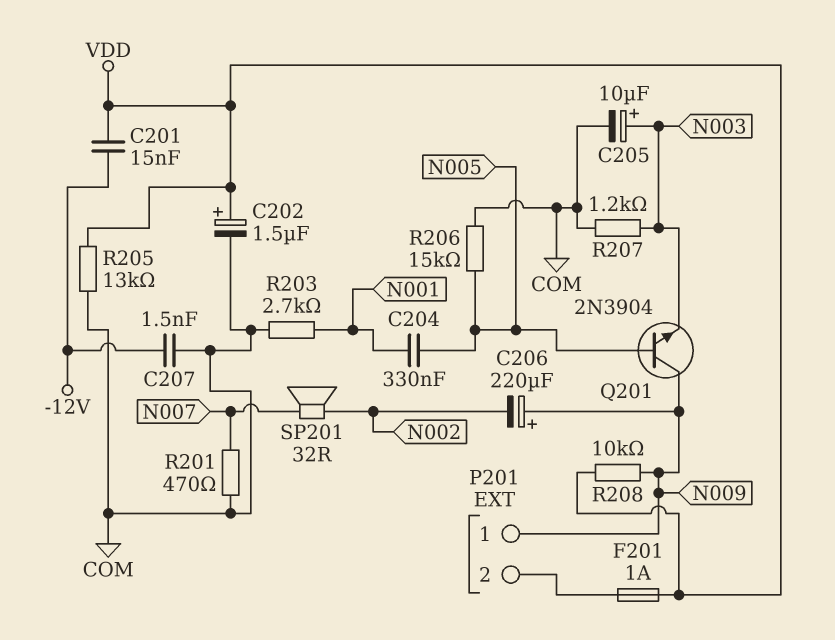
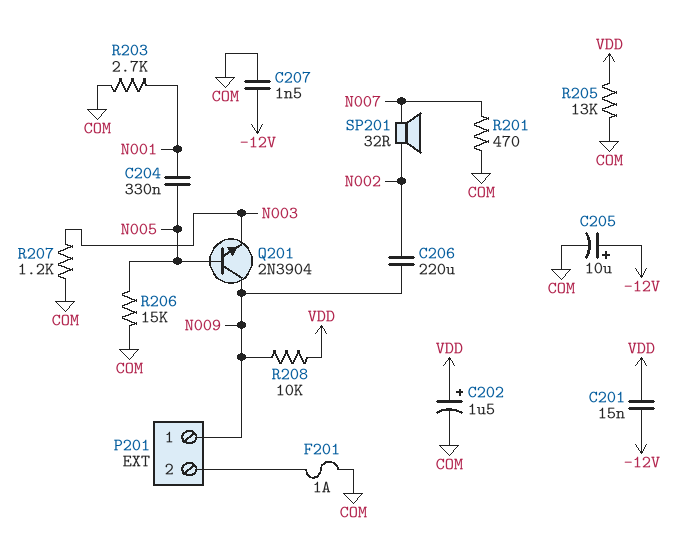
C205: 10uF (plus N003, minus COM) -> 10uF (plus -12V, minus COM)
C206: 220uF (plus N009, minus N002) -> 220uF (N002, N009)
F201: 1A (P201/2, VDD) -> 1A (COM, P201/2)

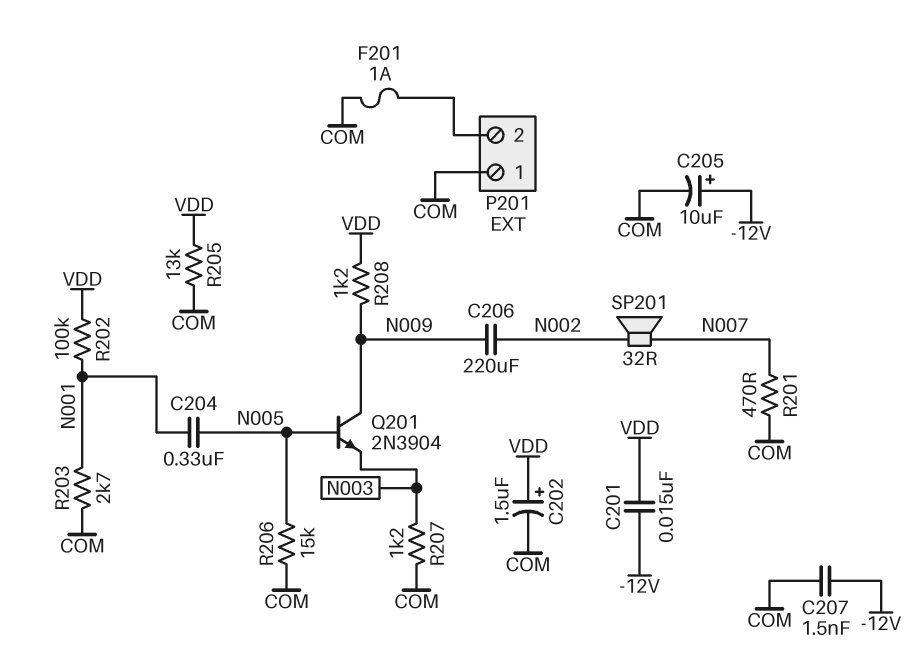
P201 pin 1: N009 -> COM
R202: none -> 100k (N001, VDD)
R208: 10k (N009, VDD) -> 1.2k (N009, VDD)

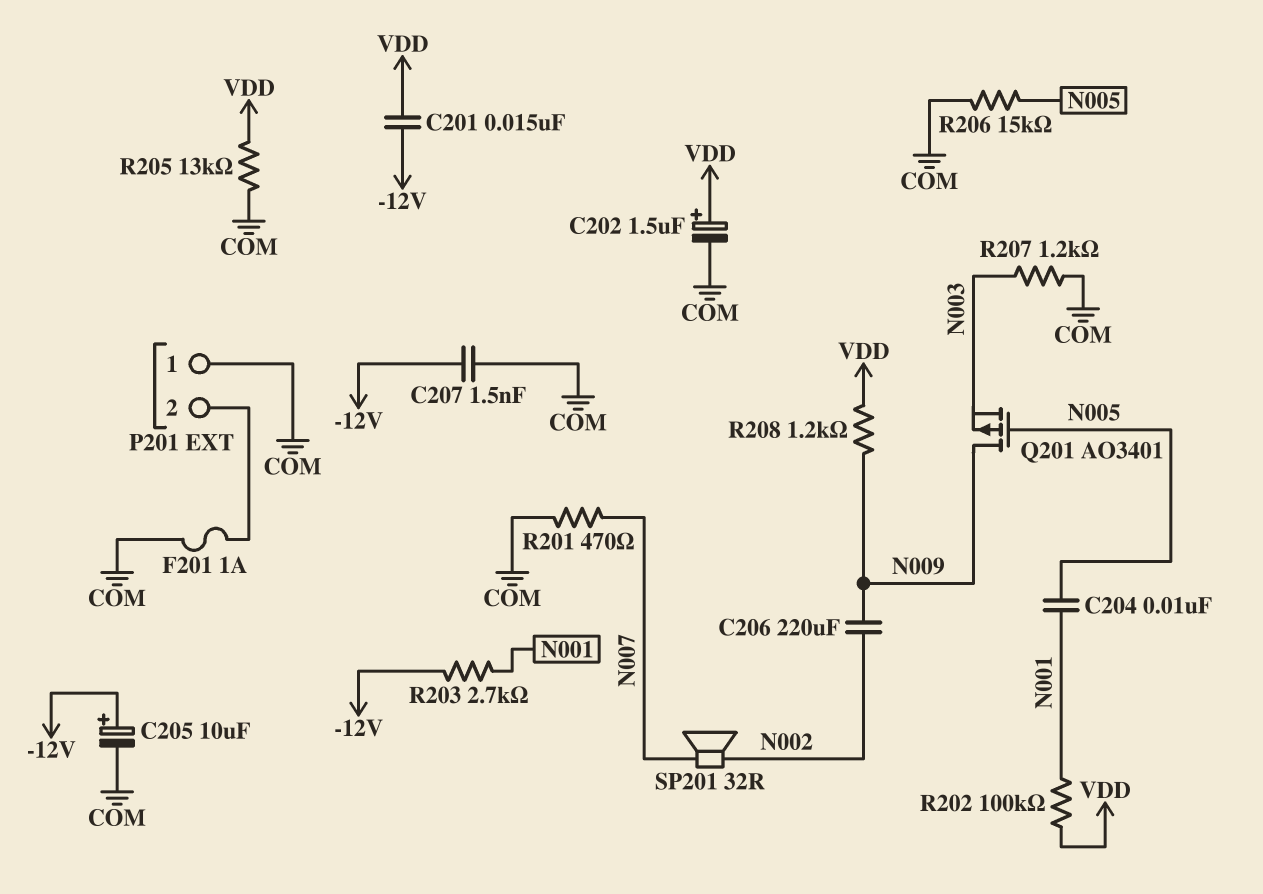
C204: 330nF (N001, N005) -> 10nF (N001, N005)
Q201: NPN 2N3904 (B N005, C N009, E N003) -> PMOS AO3401 (G N005, D N009, S N003)
R203: 2.7k (COM, N001) -> 2.7k (-12V, N001)

